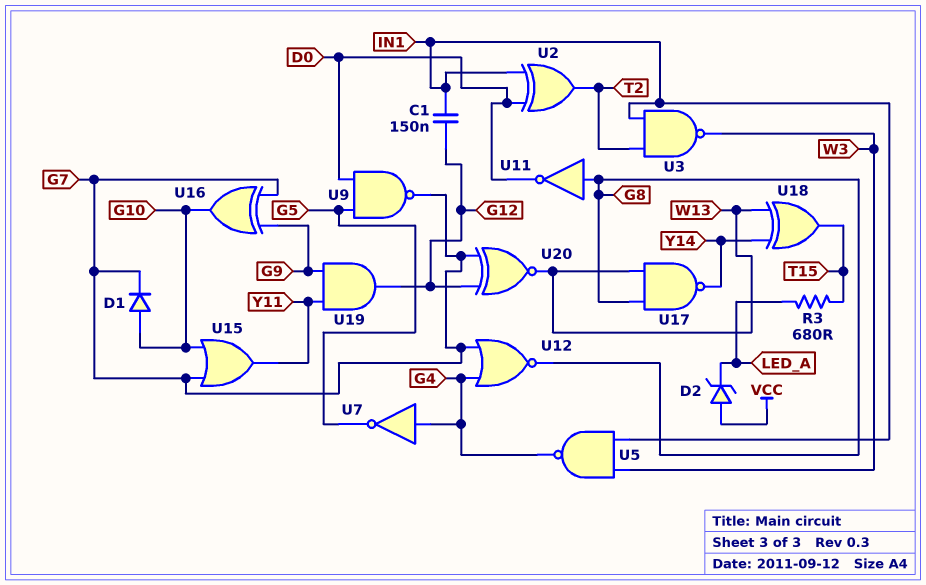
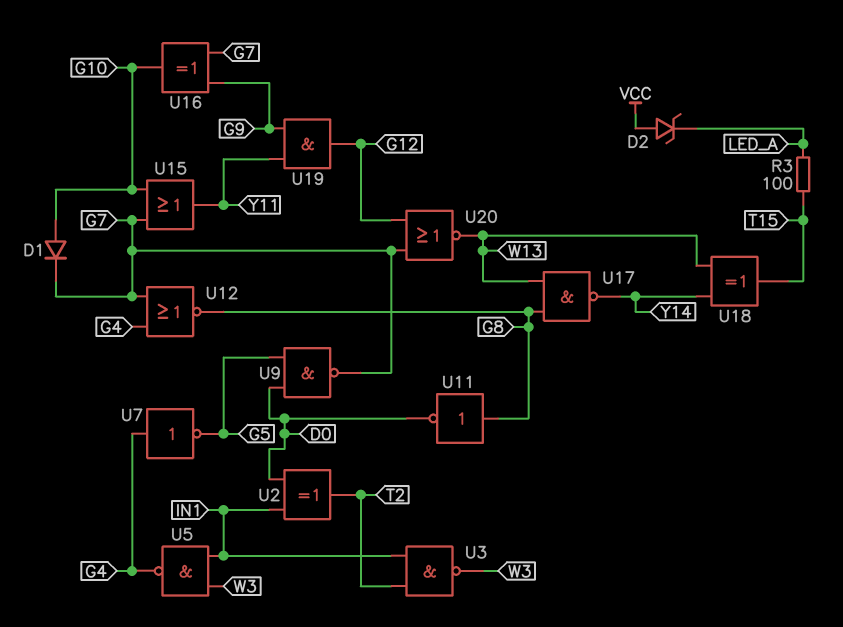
C1: 150nF (G12, IN1) -> none
R3: 680 (LED_A, T15) -> 100 (LED_A, T15)
U20: XNOR (in G7, in G12, out W13) -> NOR (in G7, in G12, out W13)

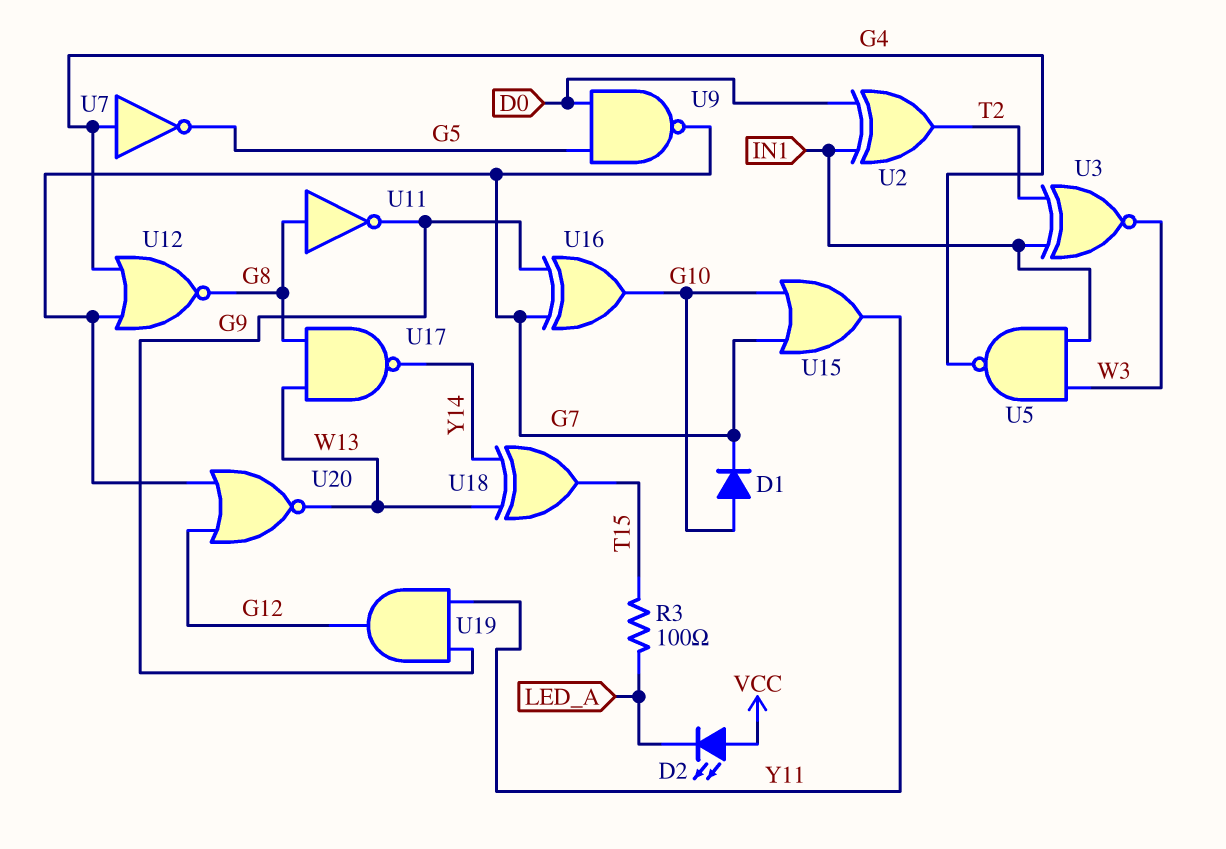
D2: zener (A VCC, K LED_A) -> LED (A VCC, K LED_A)
U3: NAND (in IN1, in T2, out W3) -> XNOR (in IN1, in T2, out W3)
U11: NOT (in G8, out D0) -> NOT (in G8, out G9)

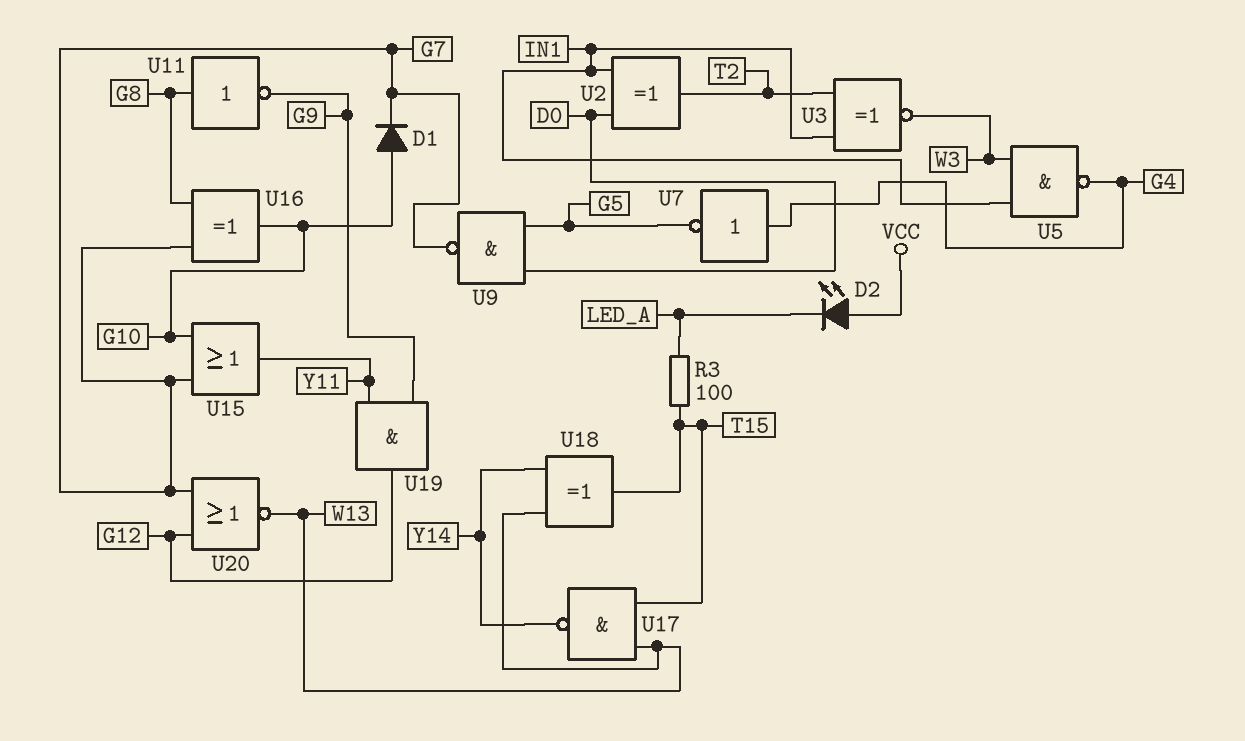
U12: NOR (in G4, in G7, out G8) -> none
U16: XOR (in G7, in G9, out G10) -> XOR (in G7, in G8, out G10)
U17: NAND (in G8, in W13, out Y14) -> NAND (in T15, in W13, out Y14)

